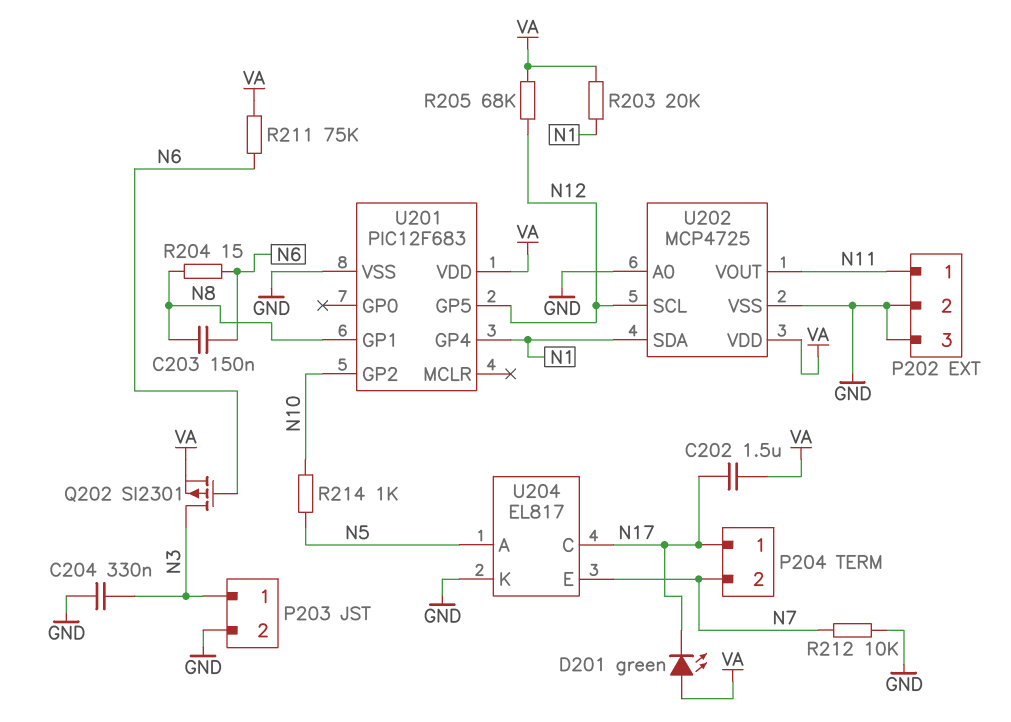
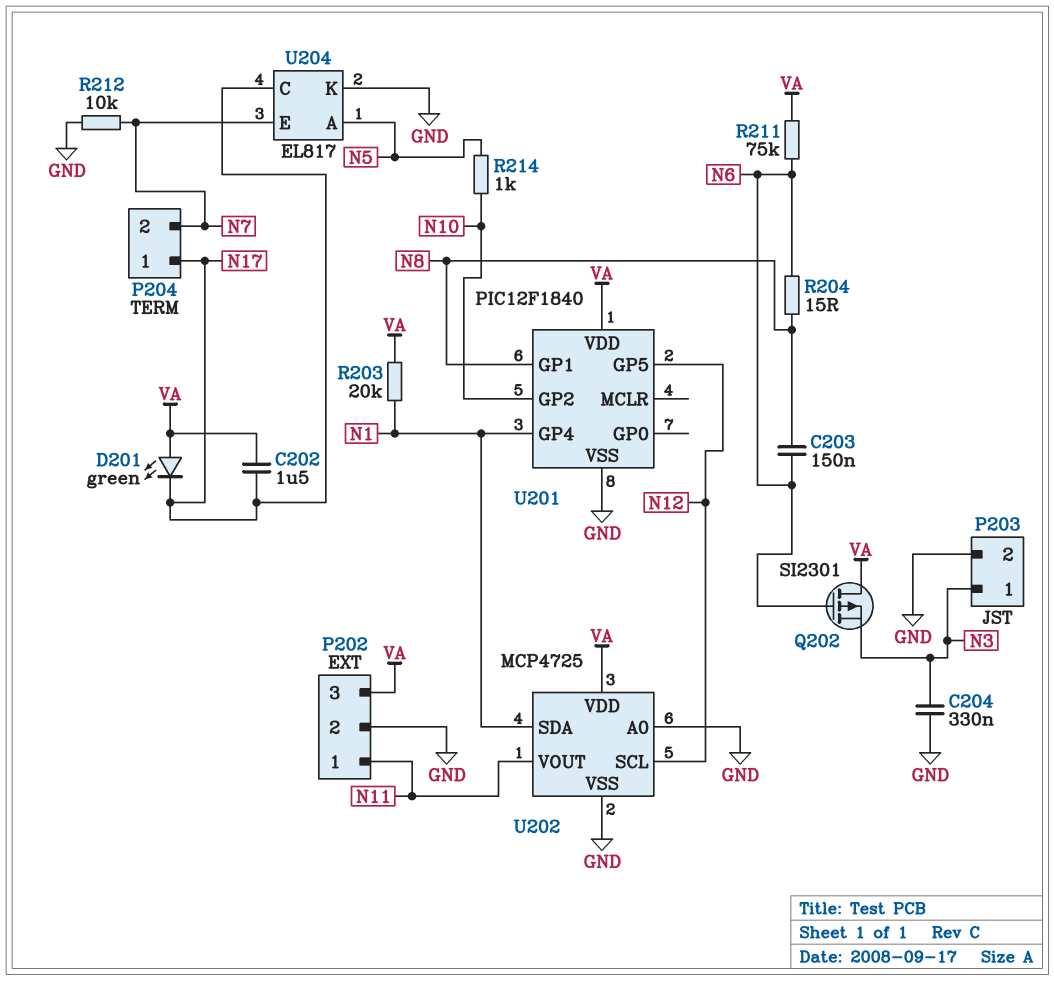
P202 pin 3: GND -> VA
Q202: PMOS SI2301 (G N6, D N3, S VA) -> PMOS SI2301 (G N6, D VA, S N3)
R205: 68k (N12, VA) -> none
U201: PIC12F683 -> PIC12F1840

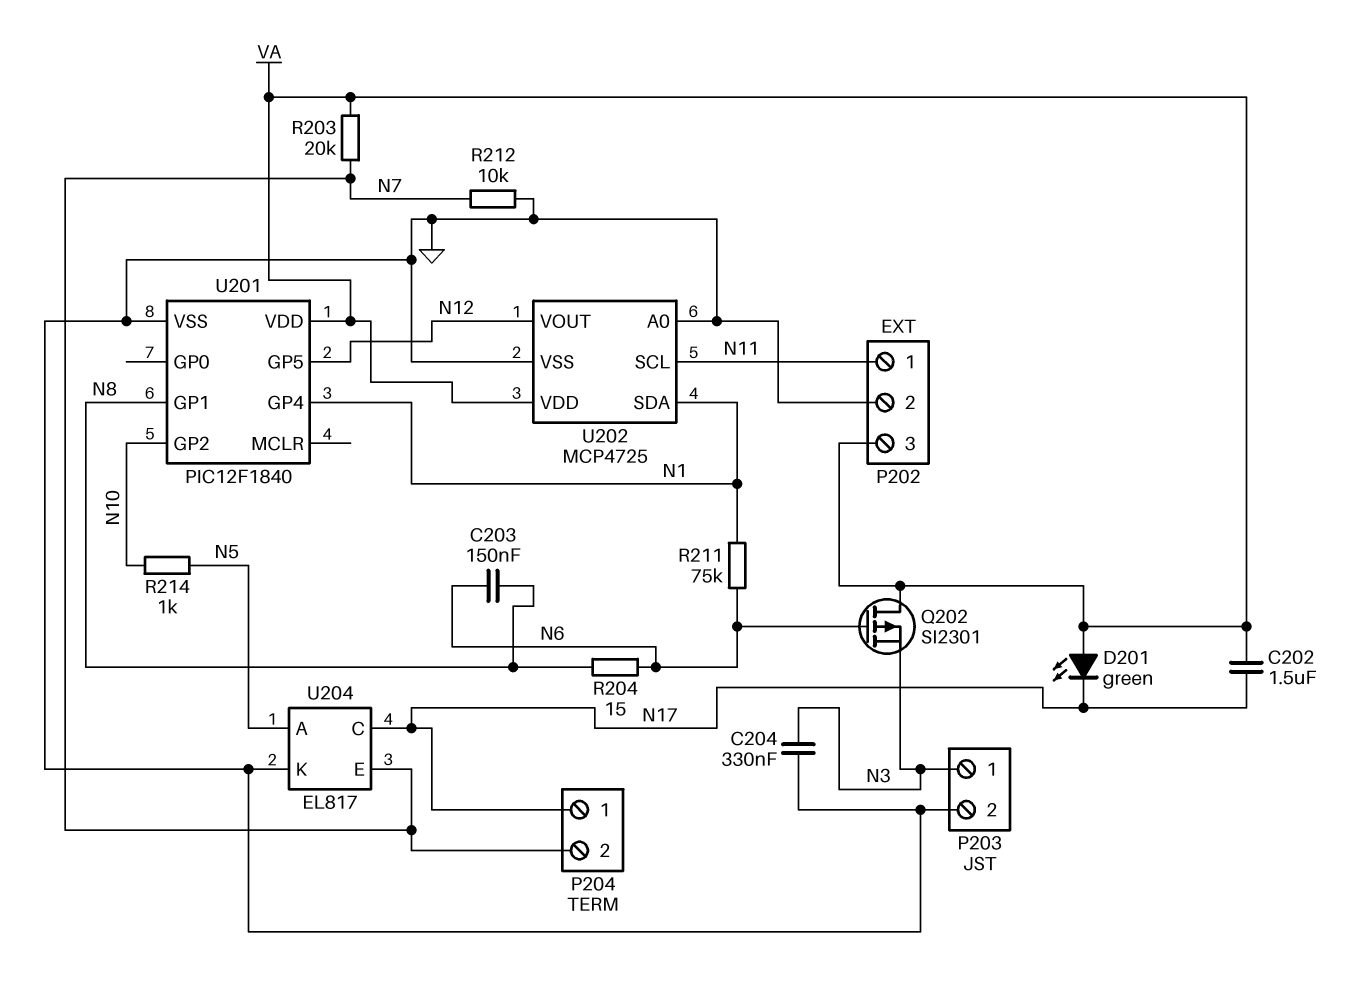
R203: 20k (N1, VA) -> 20k (N7, VA)
R211: 75k (N6, VA) -> 75k (N1, N6)
U202 pin SCL: N12 -> N11
U202 pin VOUT: N11 -> N12

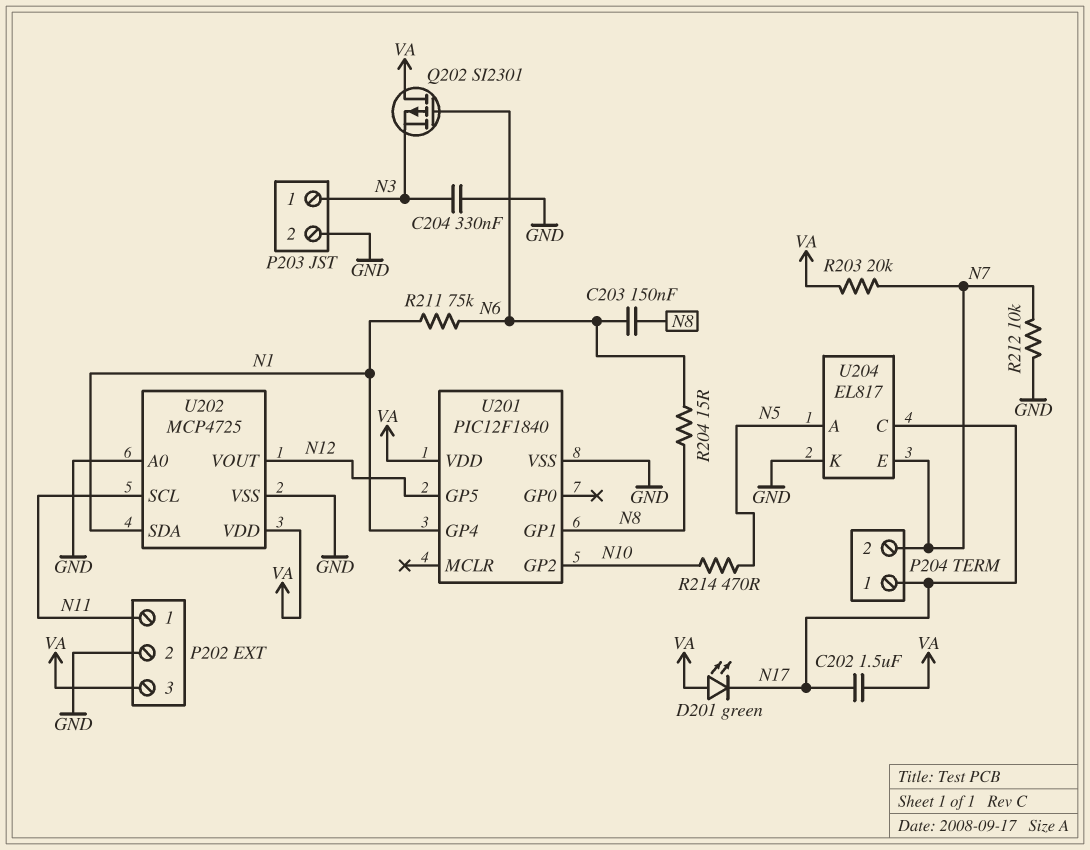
R214: 1k (N5, N10) -> 470 (N5, N10)

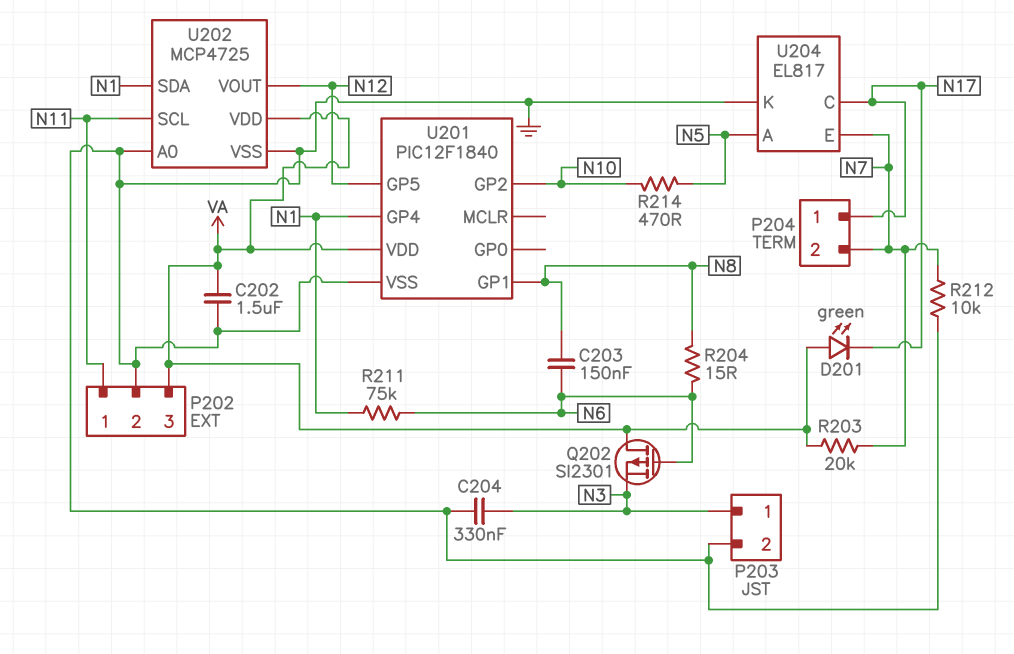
C202: 1.5uF (N17, VA) -> 1.5uF (GND, VA)

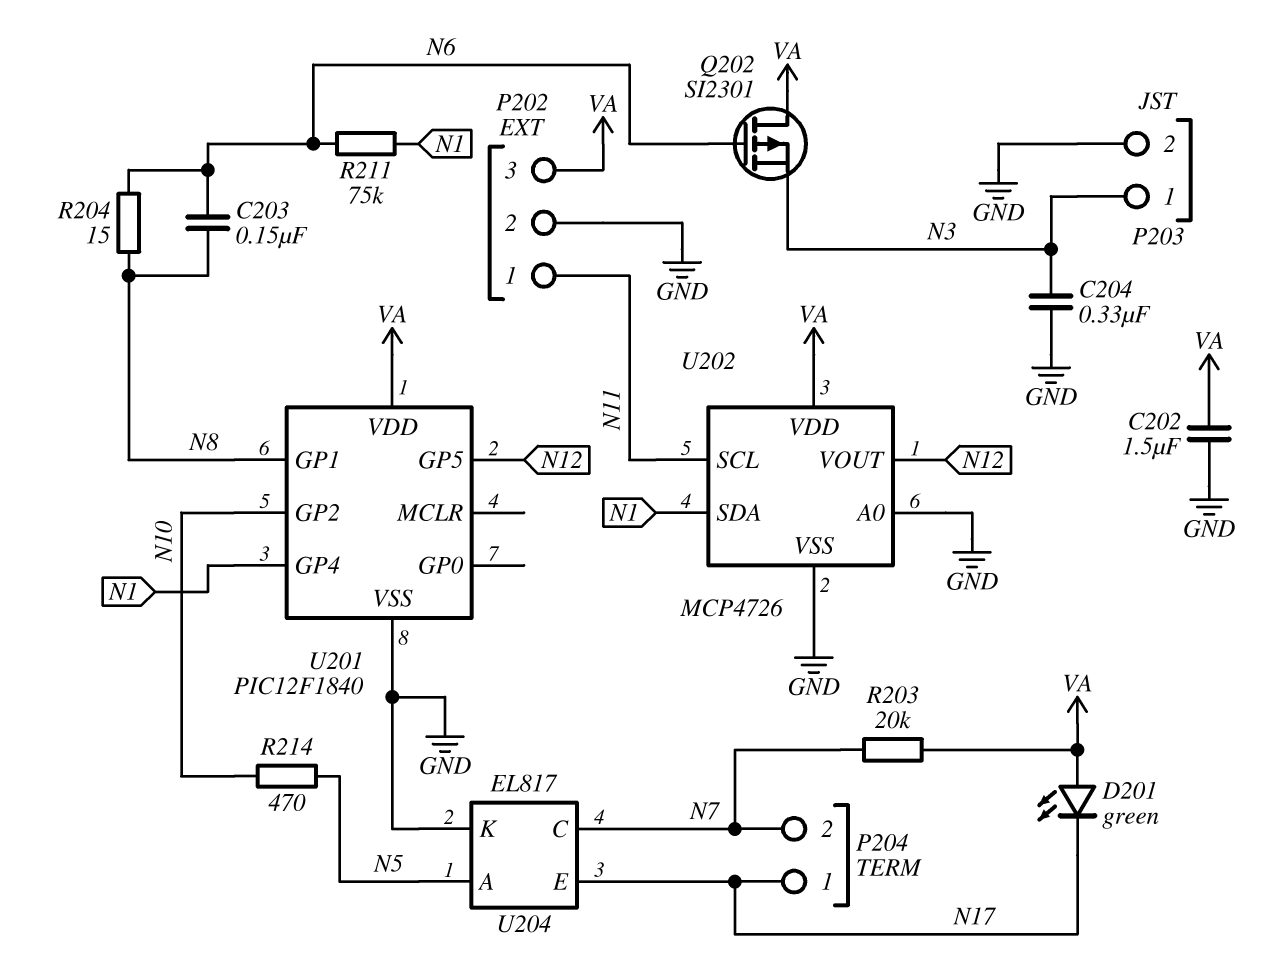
R212: 10k (GND, N7) -> none
U202: MCP4725 -> MCP4726
U204 pin C: N17 -> N7
U204 pin E: N7 -> N17

